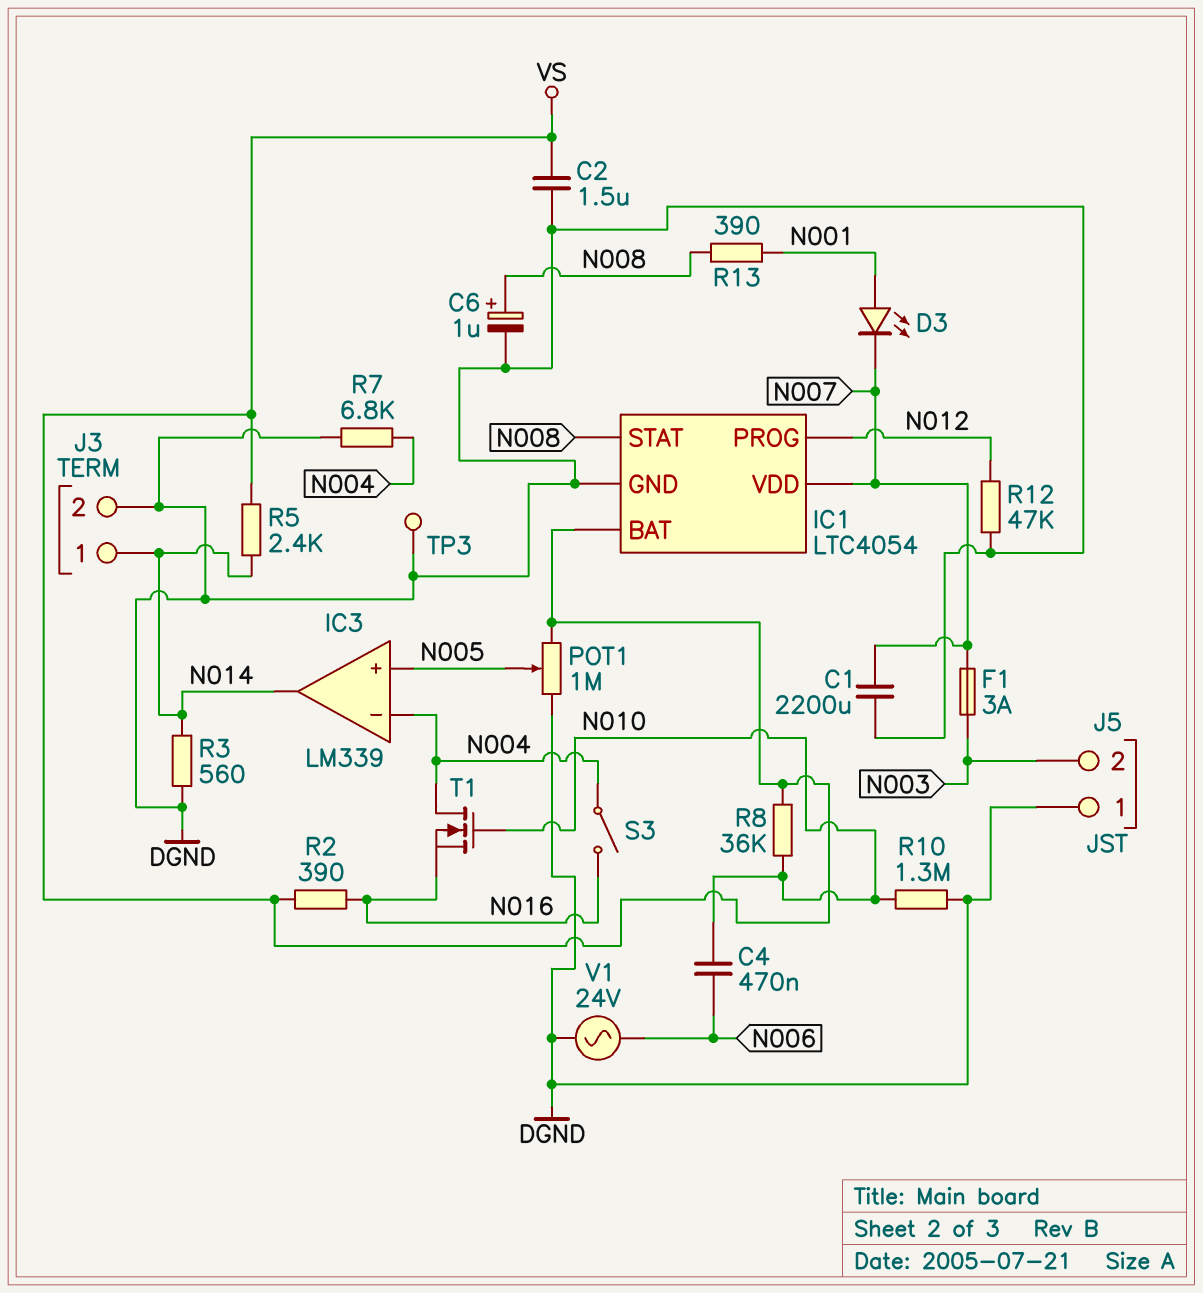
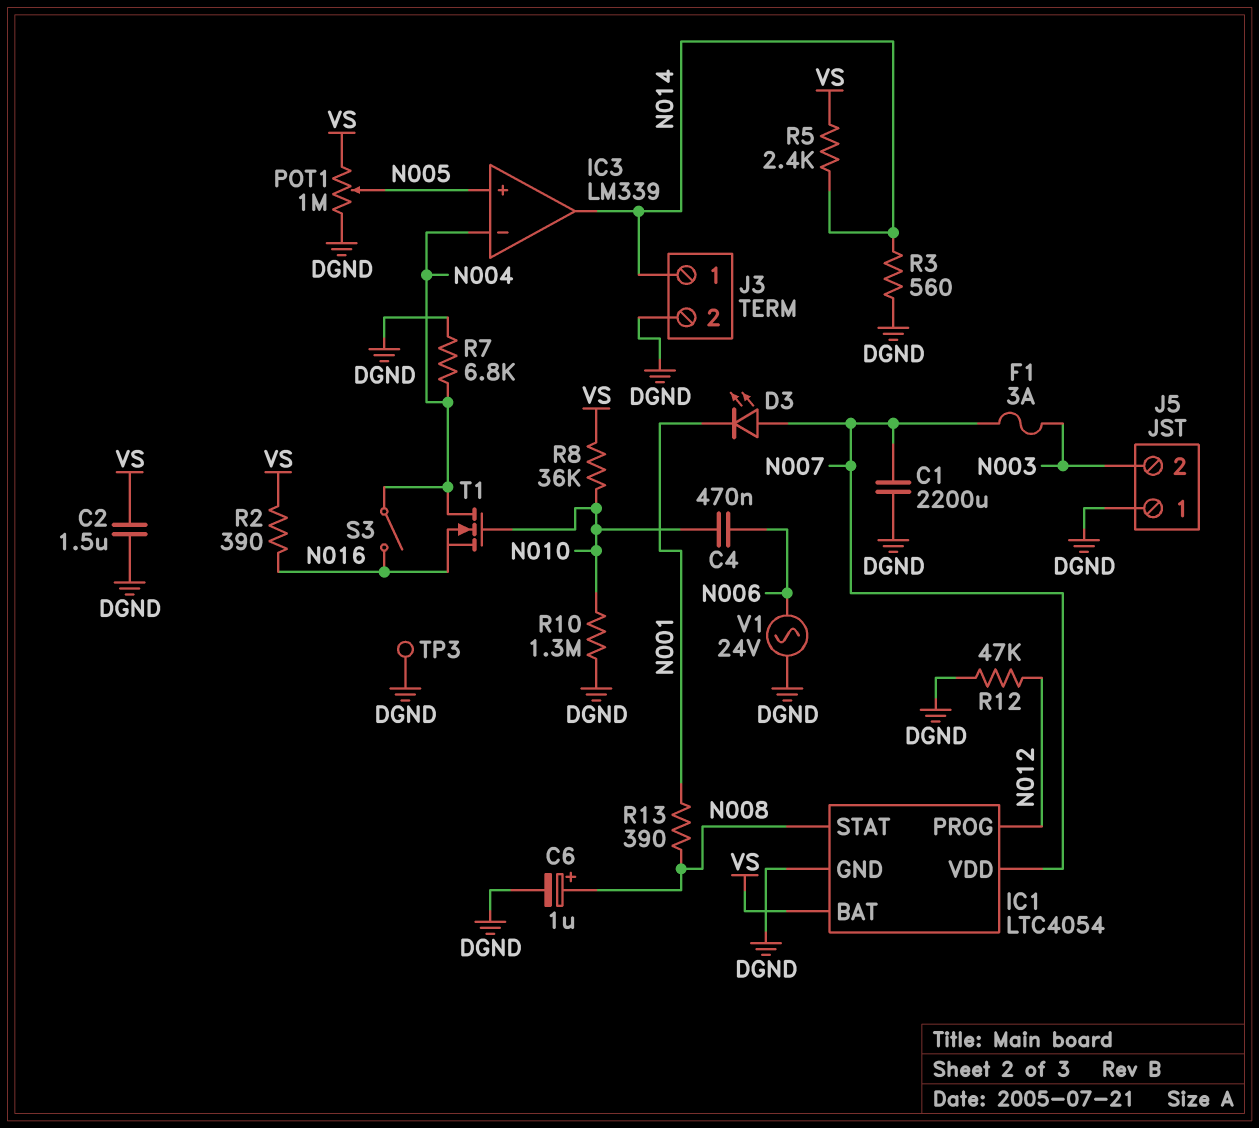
D3: LED (A N001, K N007) -> LED (A N007, K N001)

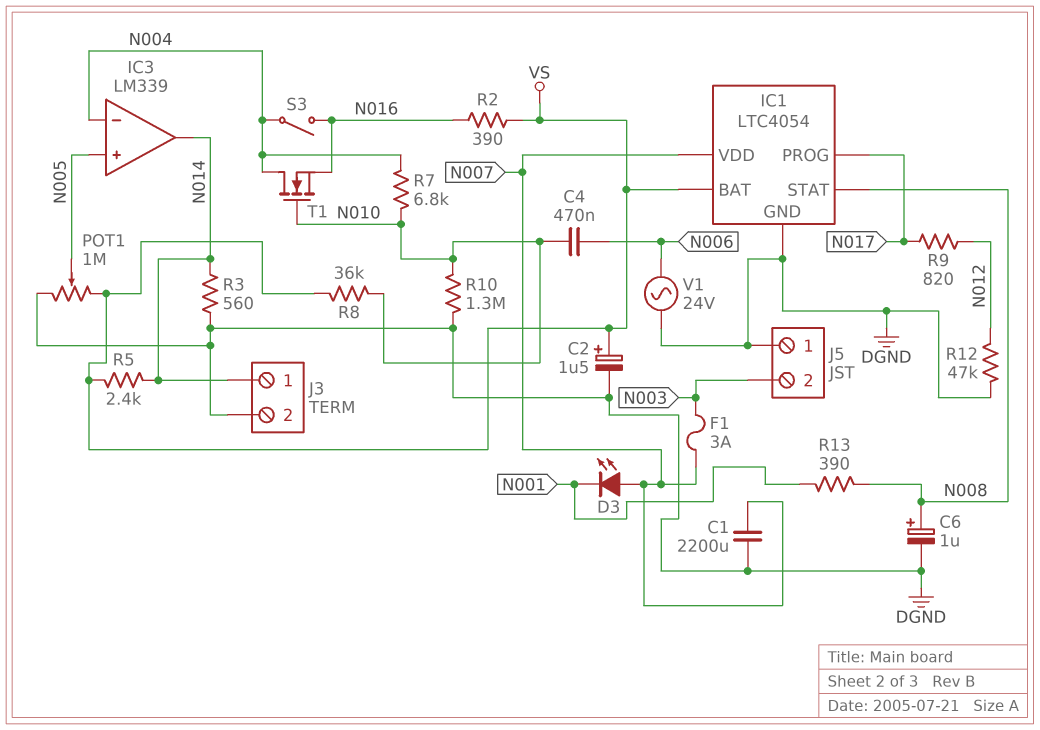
C2: 1.5uF (DGND, VS) -> 1.5uF (plus VS, minus DGND)
IC1 pin PROG: N012 -> N017
R7: 6.8k (DGND, N004) -> 6.8k (N004, N010)
R9: none -> 820 (N012, N017)
TP3: test point (DGND) -> none

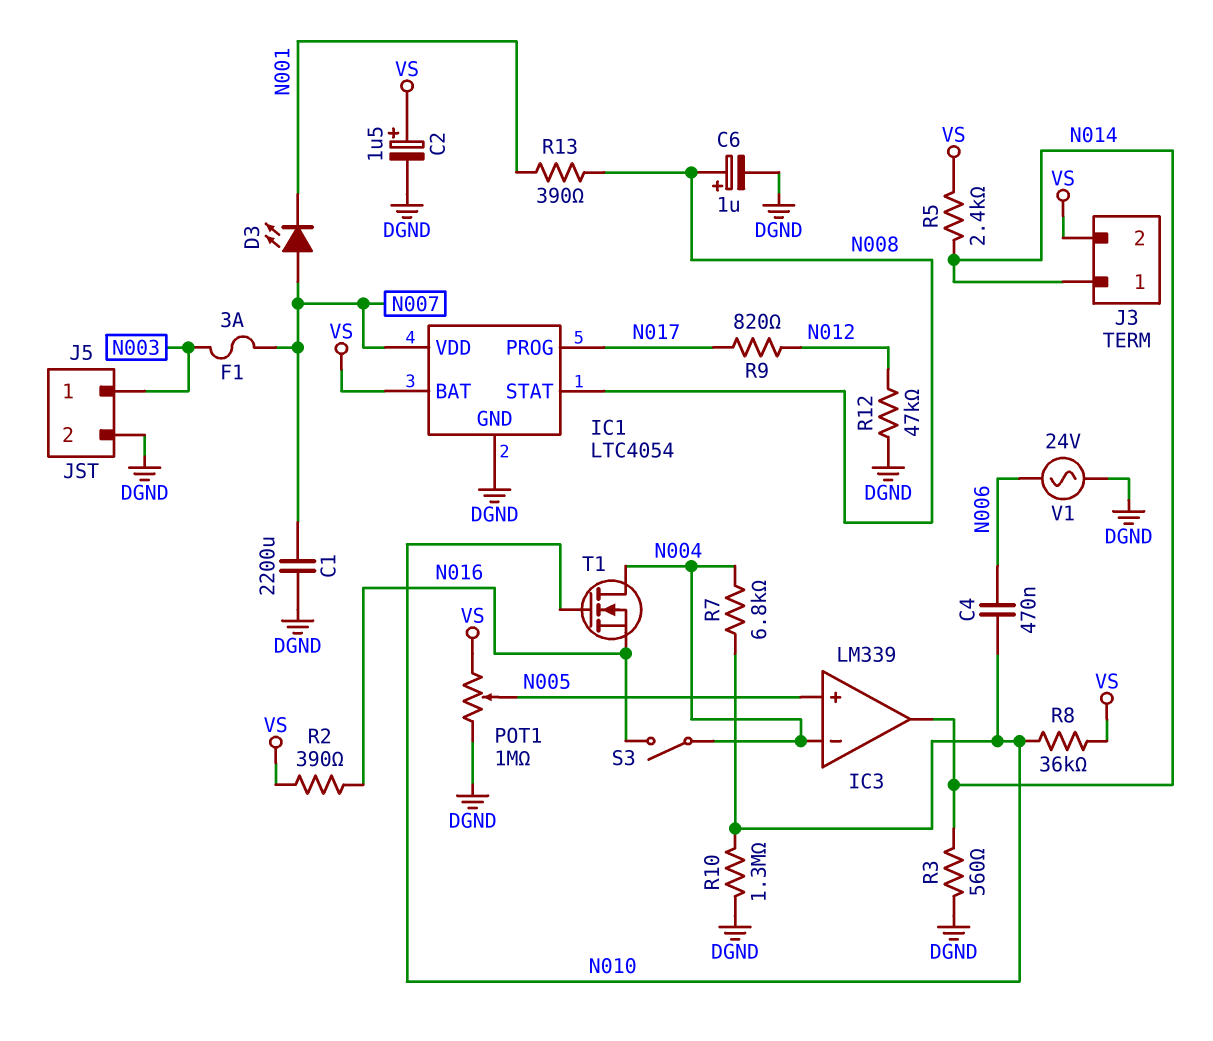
J3 pin 2: DGND -> VS
J5 pin 1: DGND -> N003
J5 pin 2: N003 -> DGND

